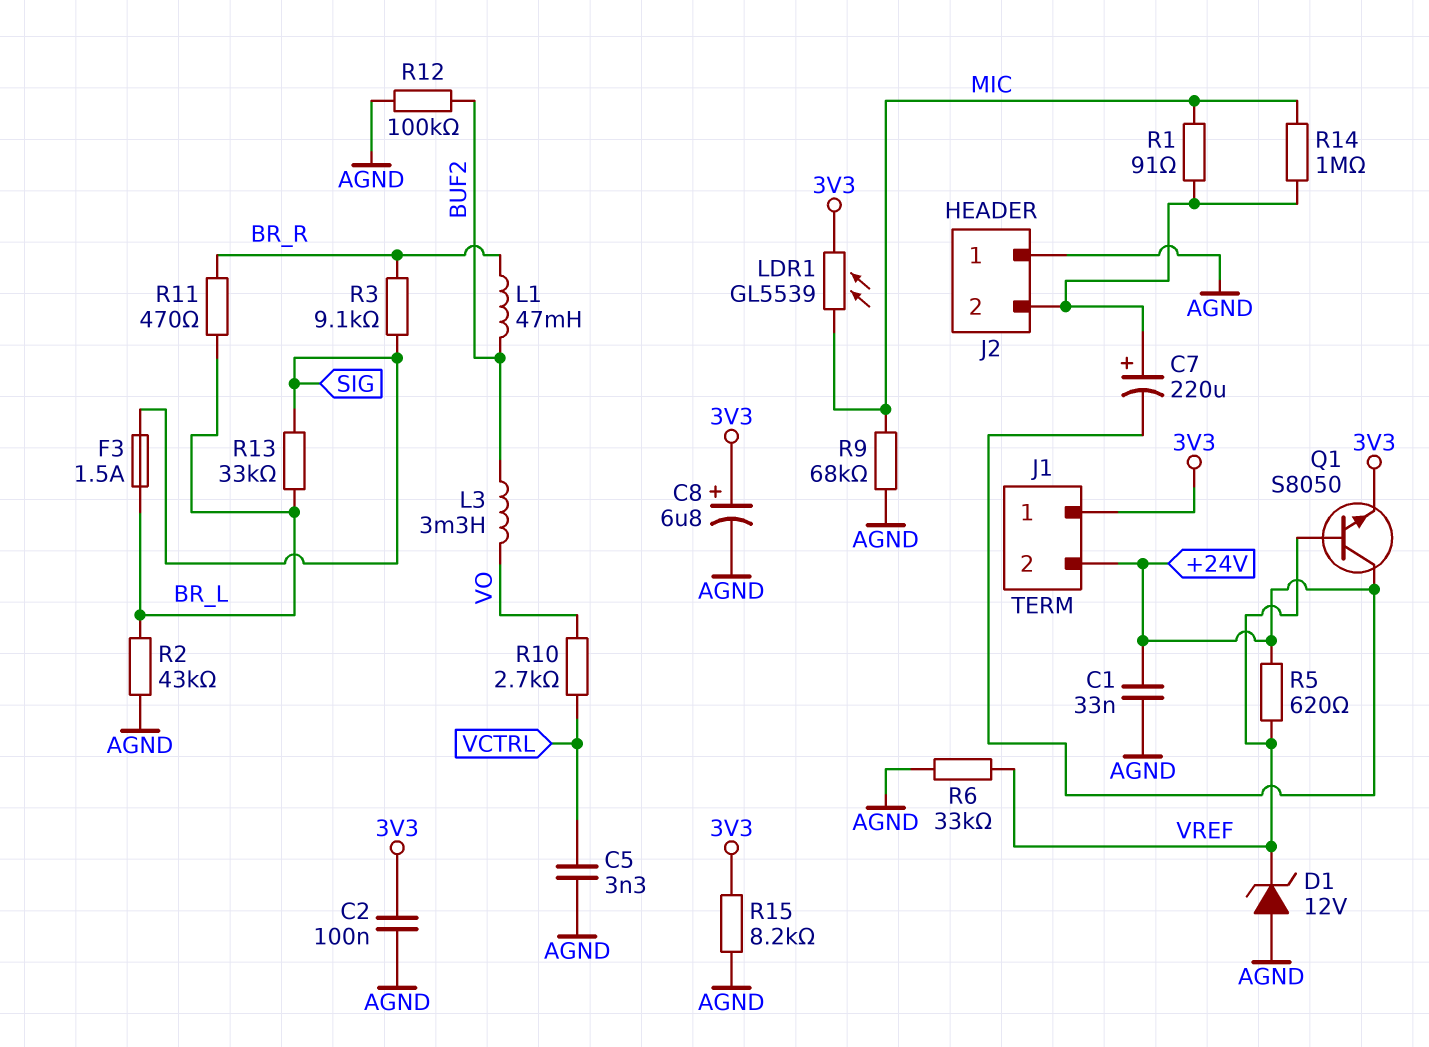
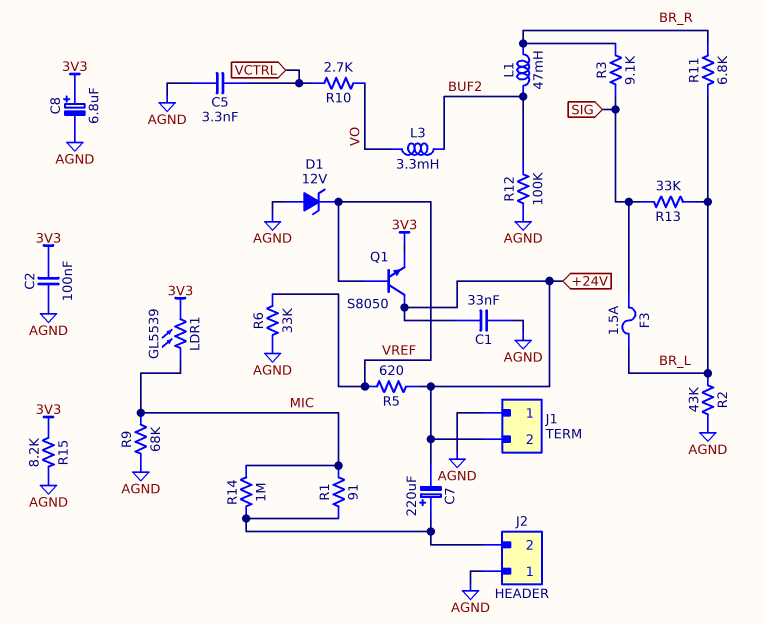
J1 pin 1: 3V3 -> AGND
R11: 470 (BR_L, BR_R) -> 6.8k (BR_L, BR_R)

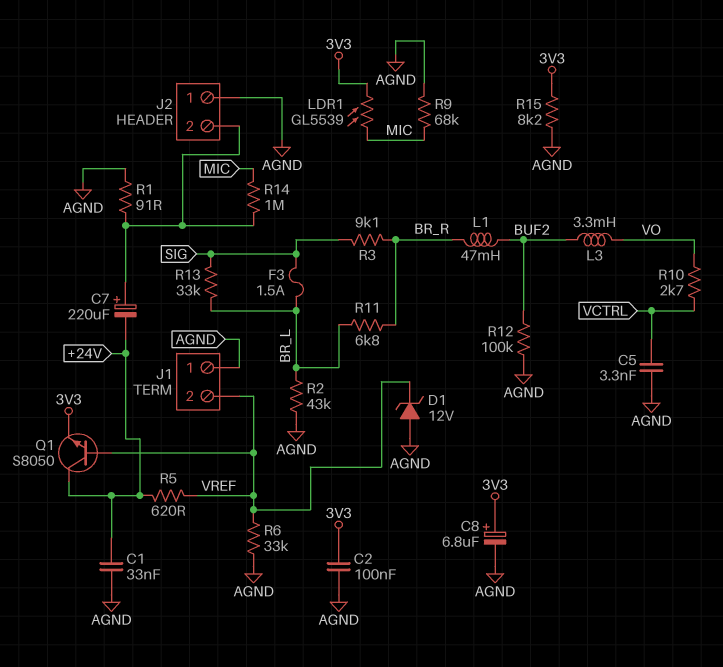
J1 pin 2: +24V -> VREF
R1: 91 (J2/2, MIC) -> 91 (AGND, J2/2)

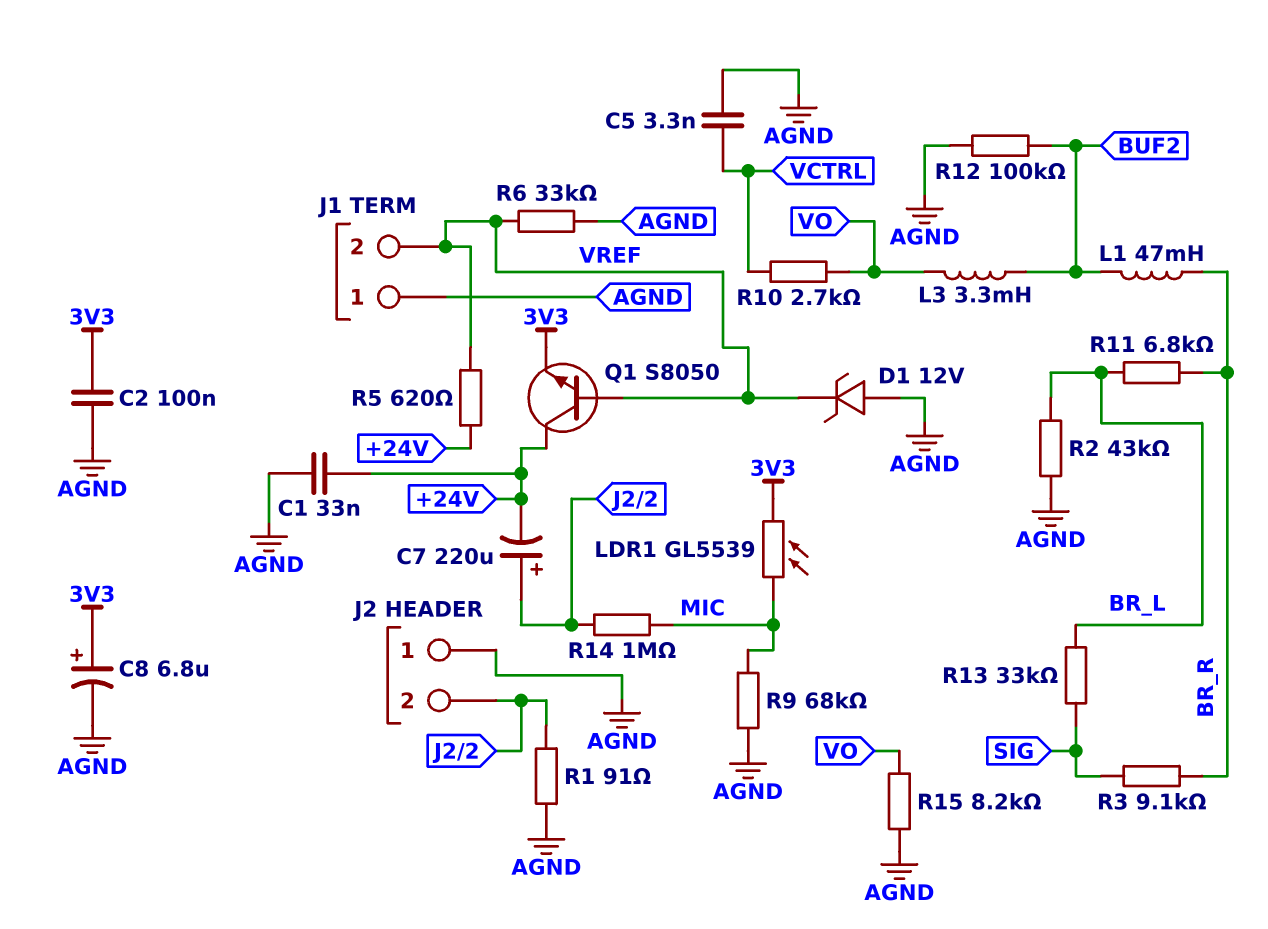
F3: 1.5A (BR_L, SIG) -> none
R15: 8.2k (3V3, AGND) -> 8.2k (AGND, VO)

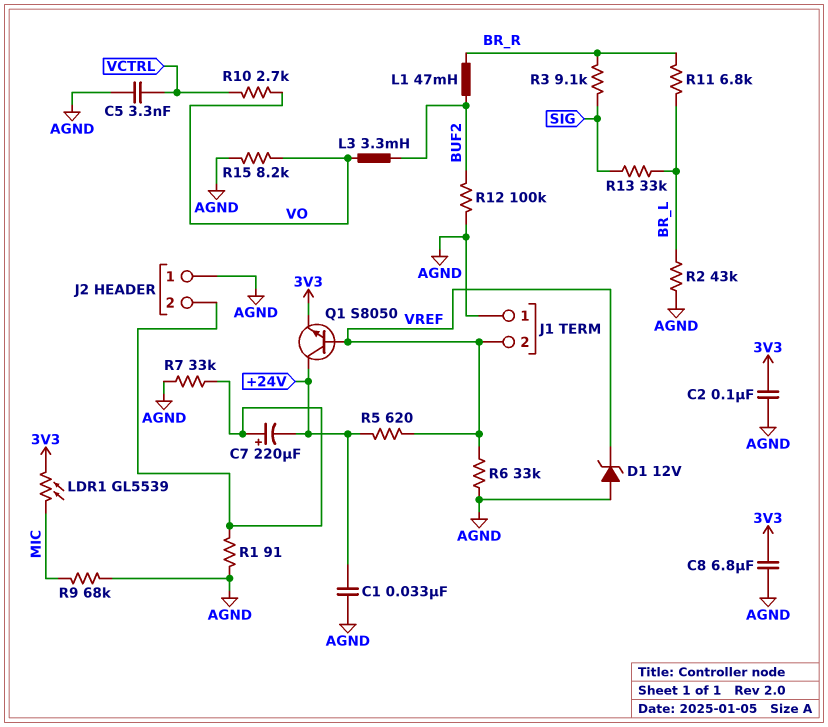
C8: 6.8uF (plus 3V3, minus AGND) -> 6.8uF (3V3, AGND)
R7: none -> 33k (AGND, J2/2)
R14: 1M (J2/2, MIC) -> none

